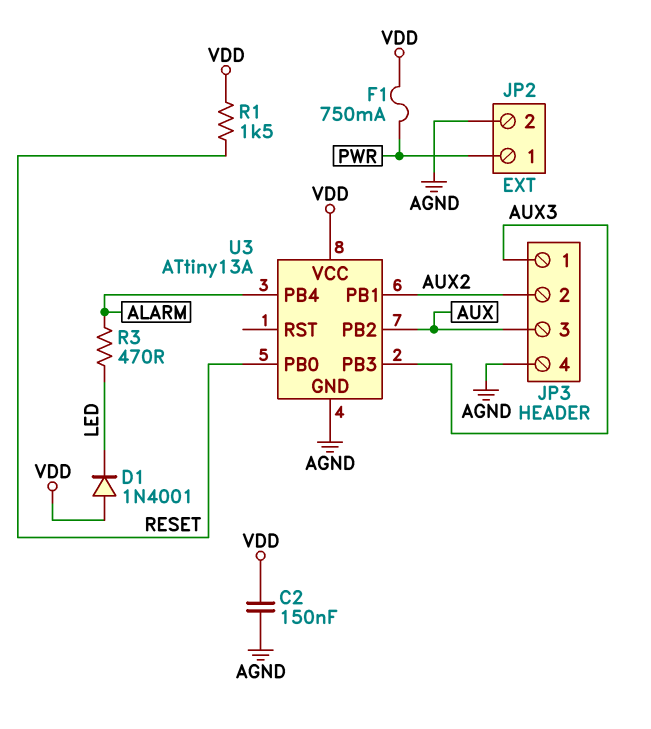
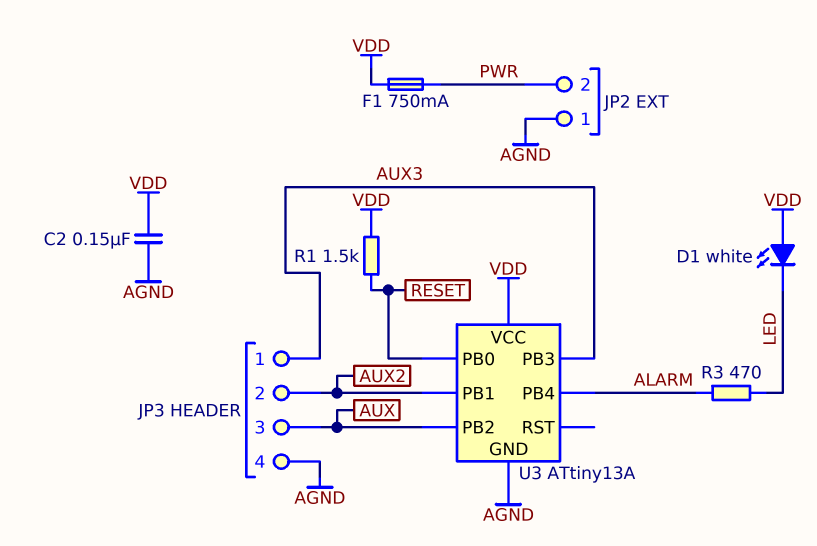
D1: diode 1N4001 (A VDD, K LED) -> LED white (A VDD, K LED)
JP2 pin 1: PWR -> AGND
JP2 pin 2: AGND -> PWR

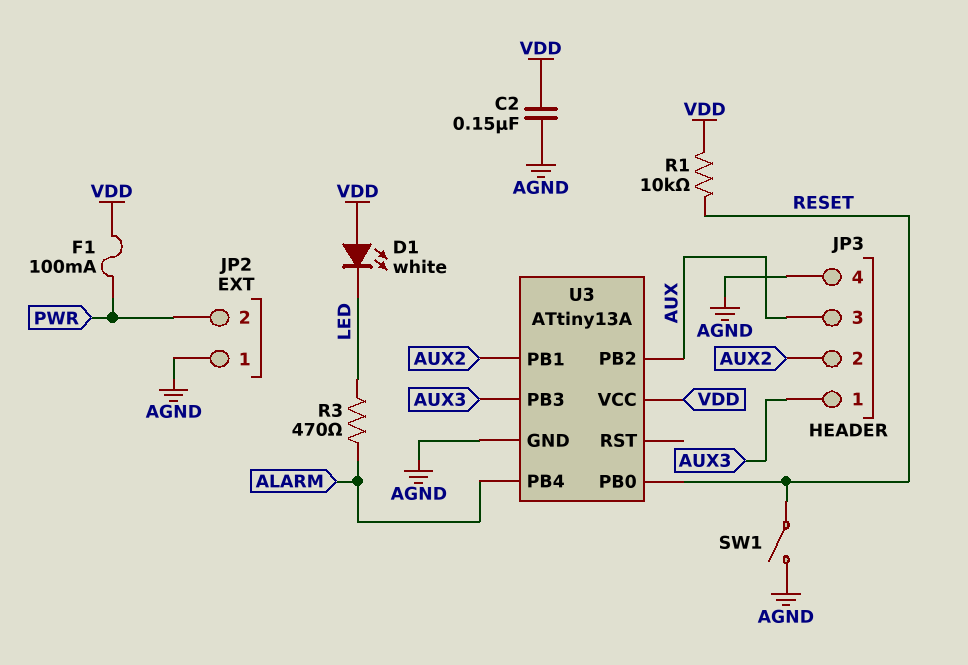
F1: 750mA (PWR, VDD) -> 100mA (PWR, VDD)
R1: 1.5k (RESET, VDD) -> 10k (RESET, VDD)
SW1: none -> switch (AGND, RESET)

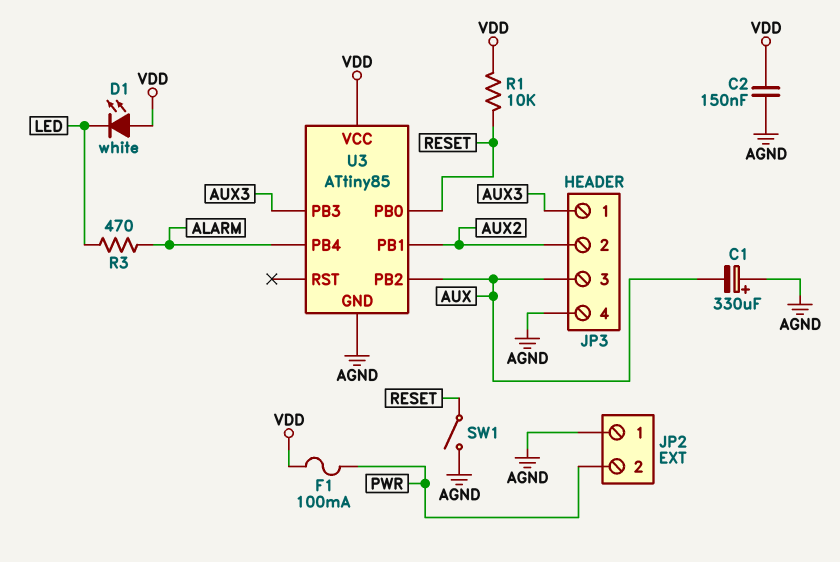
C1: none -> 330uF (plus AGND, minus AUX)
U3: ATtiny13A -> ATtiny85

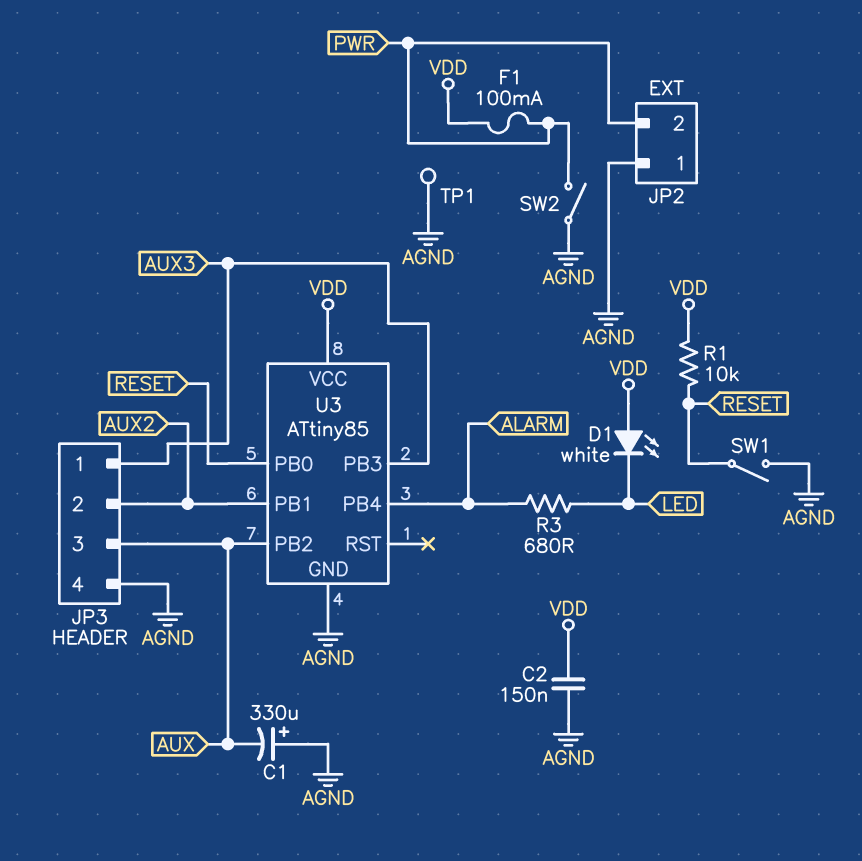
R3: 470 (ALARM, LED) -> 680 (ALARM, LED)
SW2: none -> switch (AGND, PWR)
TP1: none -> test point (AGND)

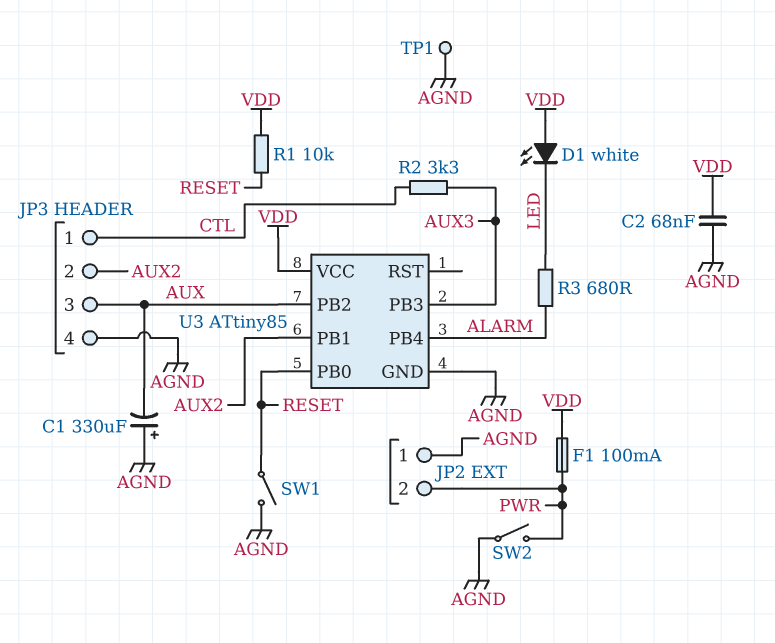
C2: 150nF (AGND, VDD) -> 68nF (AGND, VDD)
JP3 pin 1: AUX3 -> CTL
R2: none -> 3.3k (AUX3, CTL)

